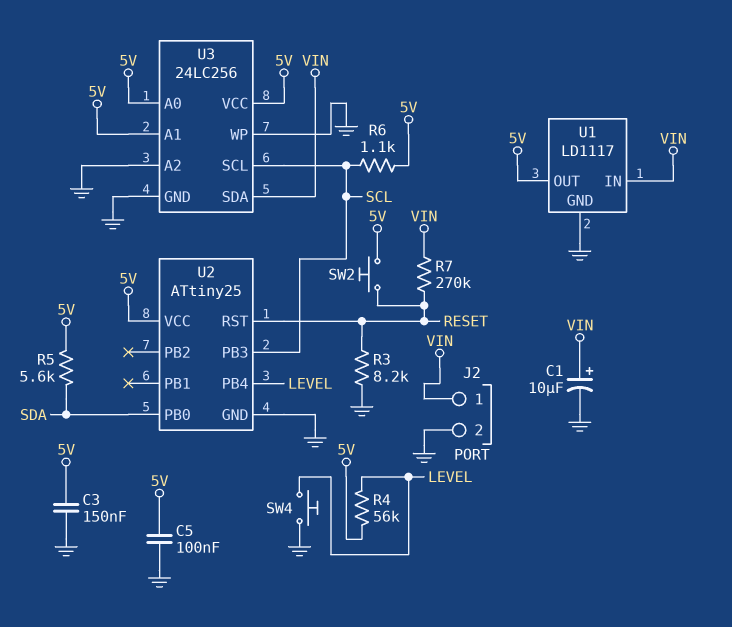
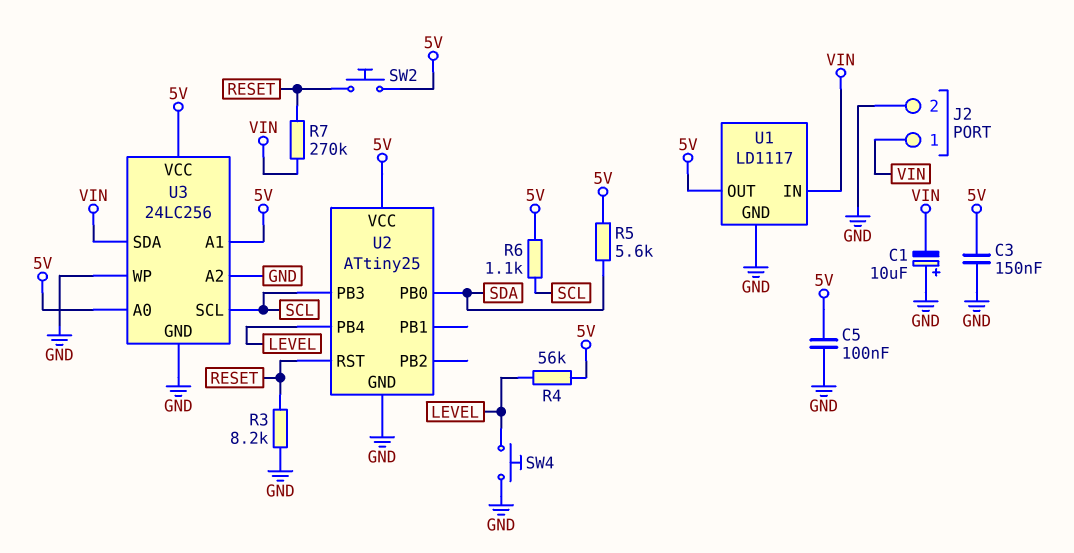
C1: 10uF (plus VIN, minus GND) -> 10uF (plus GND, minus VIN)

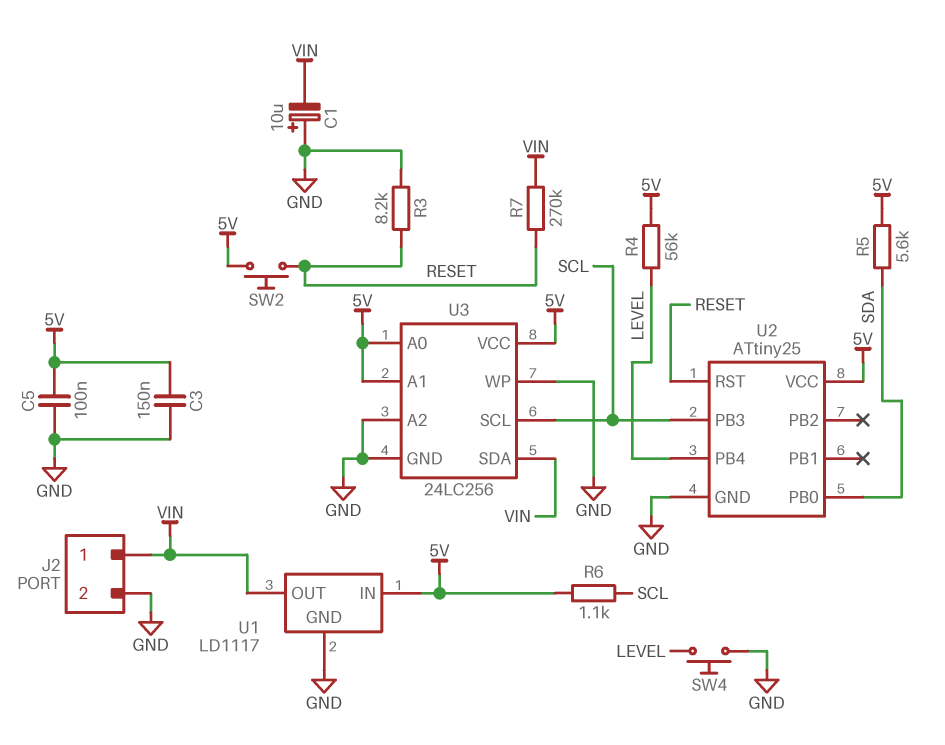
U1 pin IN: VIN -> 5V
U1 pin OUT: 5V -> VIN

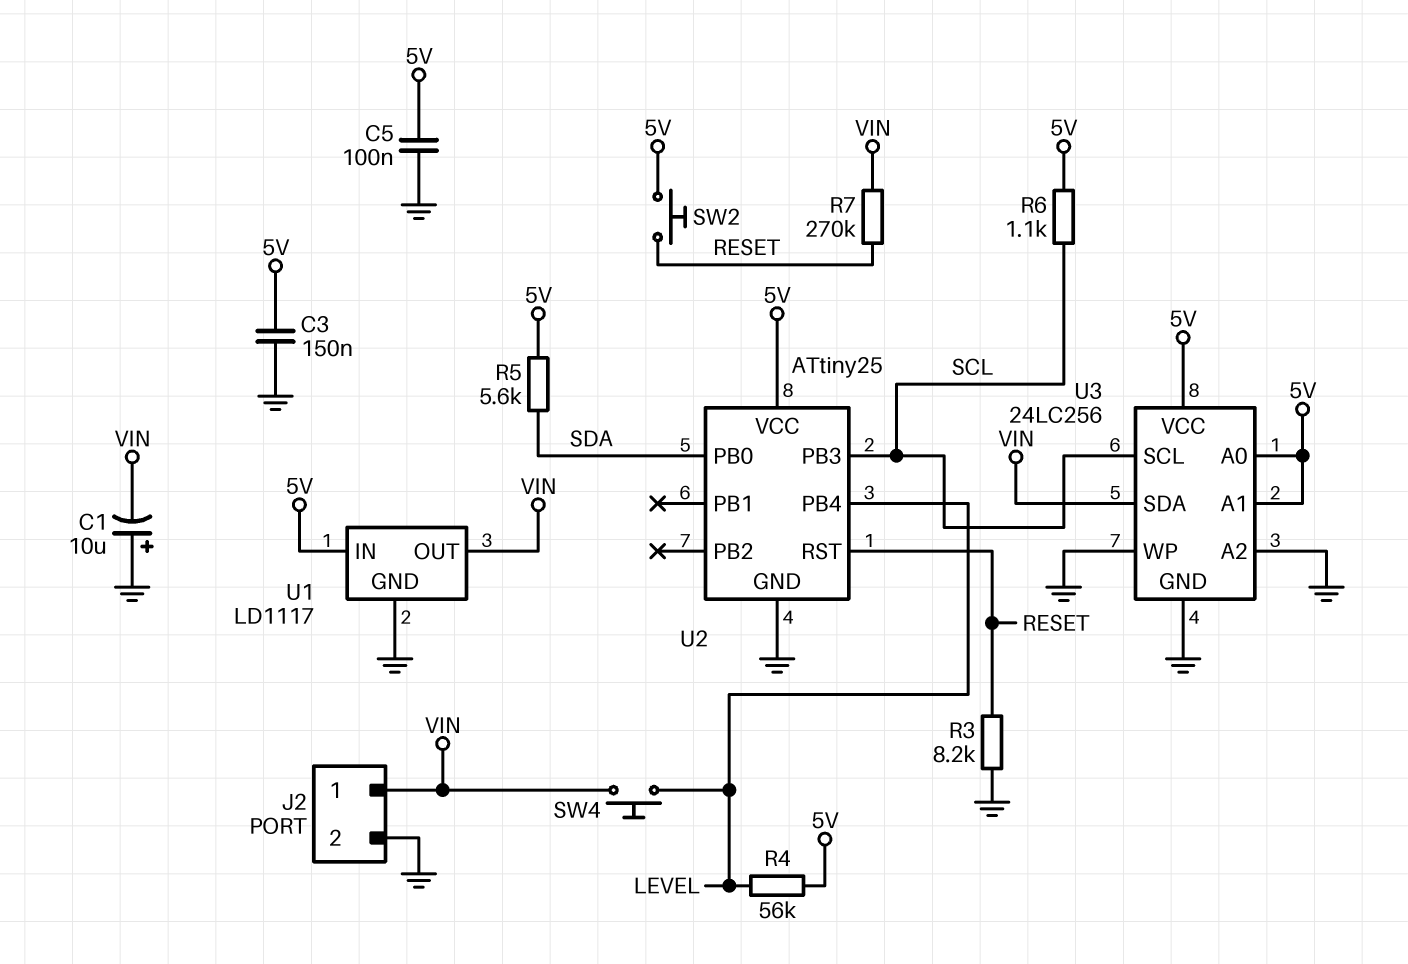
SW4: button (GND, LEVEL) -> button (LEVEL, VIN)

